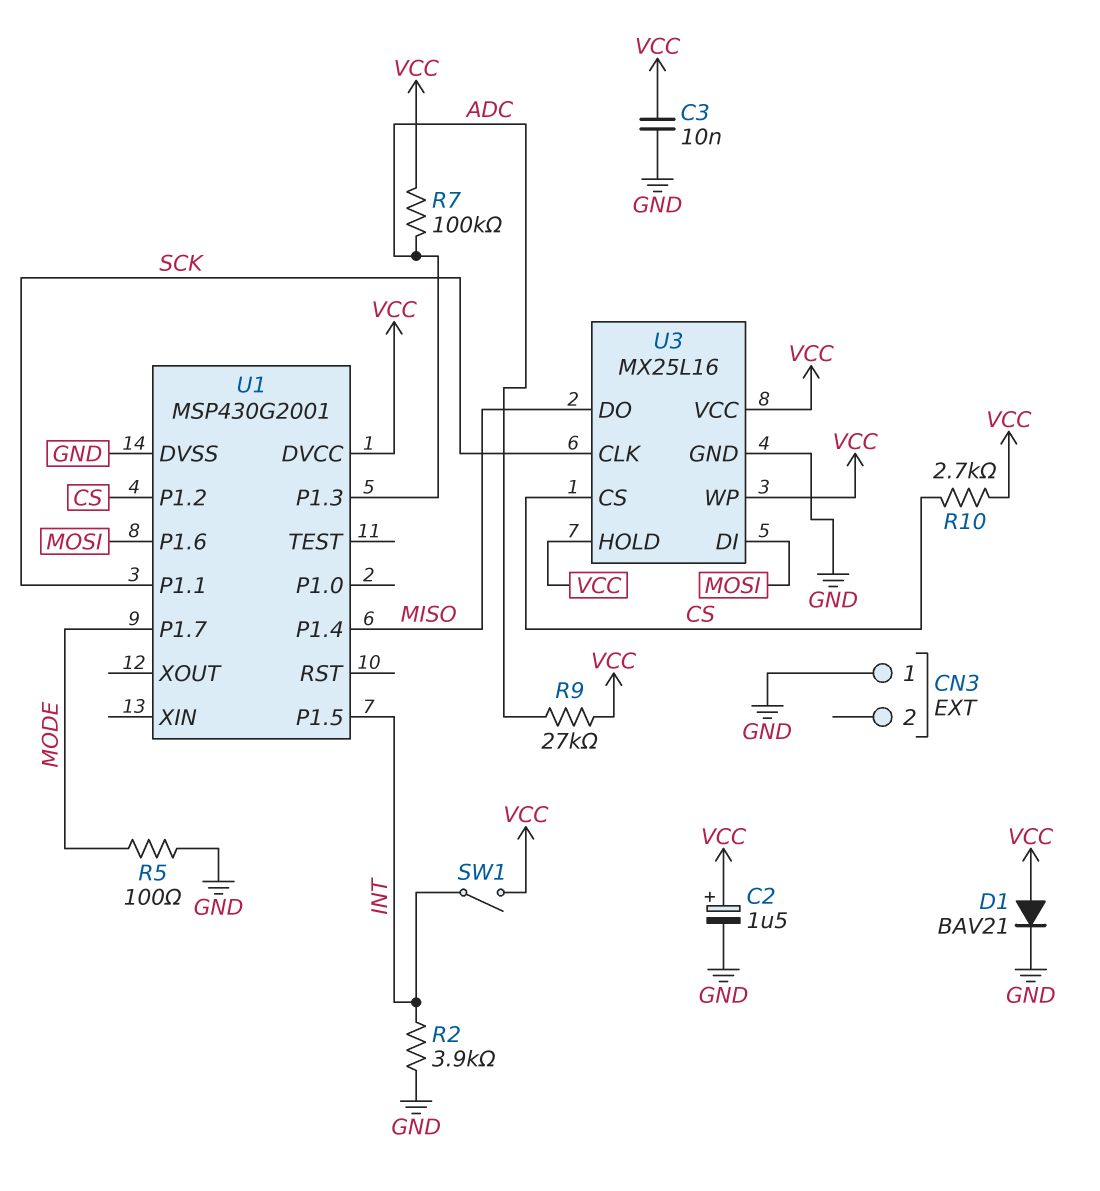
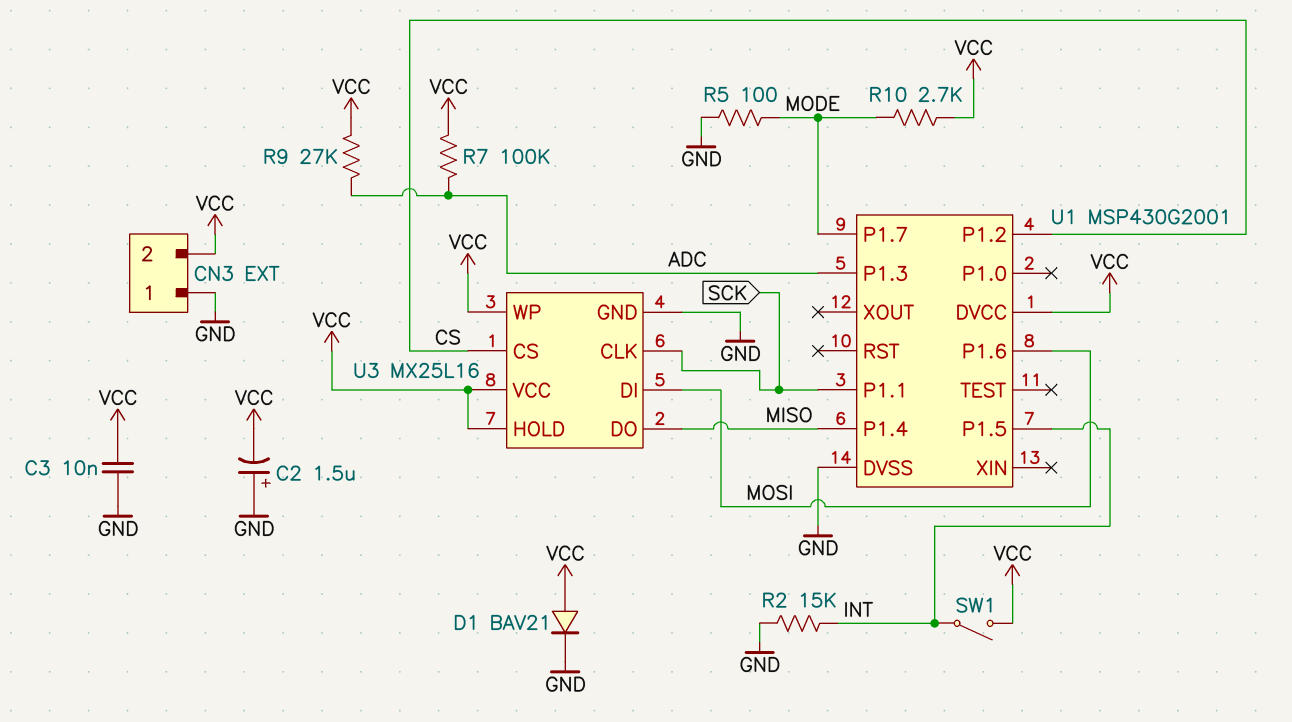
C2: 1.5uF (plus VCC, minus GND) -> 1.5uF (plus GND, minus VCC)
CN3 pin 2: none -> VCC
R2: 3.9k (GND, INT) -> 15k (GND, INT)
R10: 2.7k (CS, VCC) -> 2.7k (MODE, VCC)

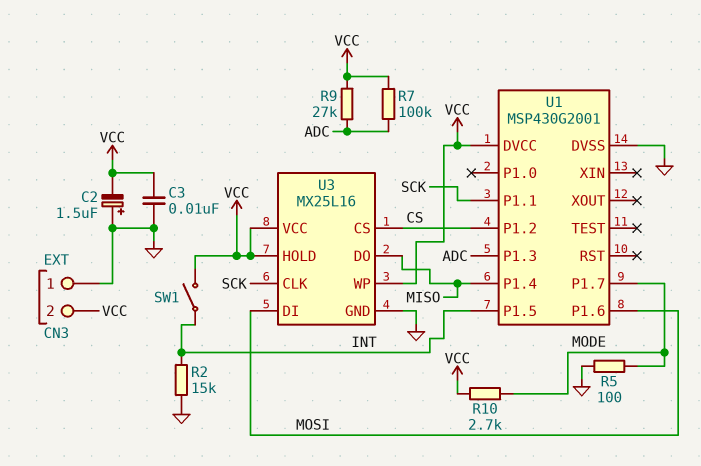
D1: diode BAV21 (A VCC, K GND) -> none

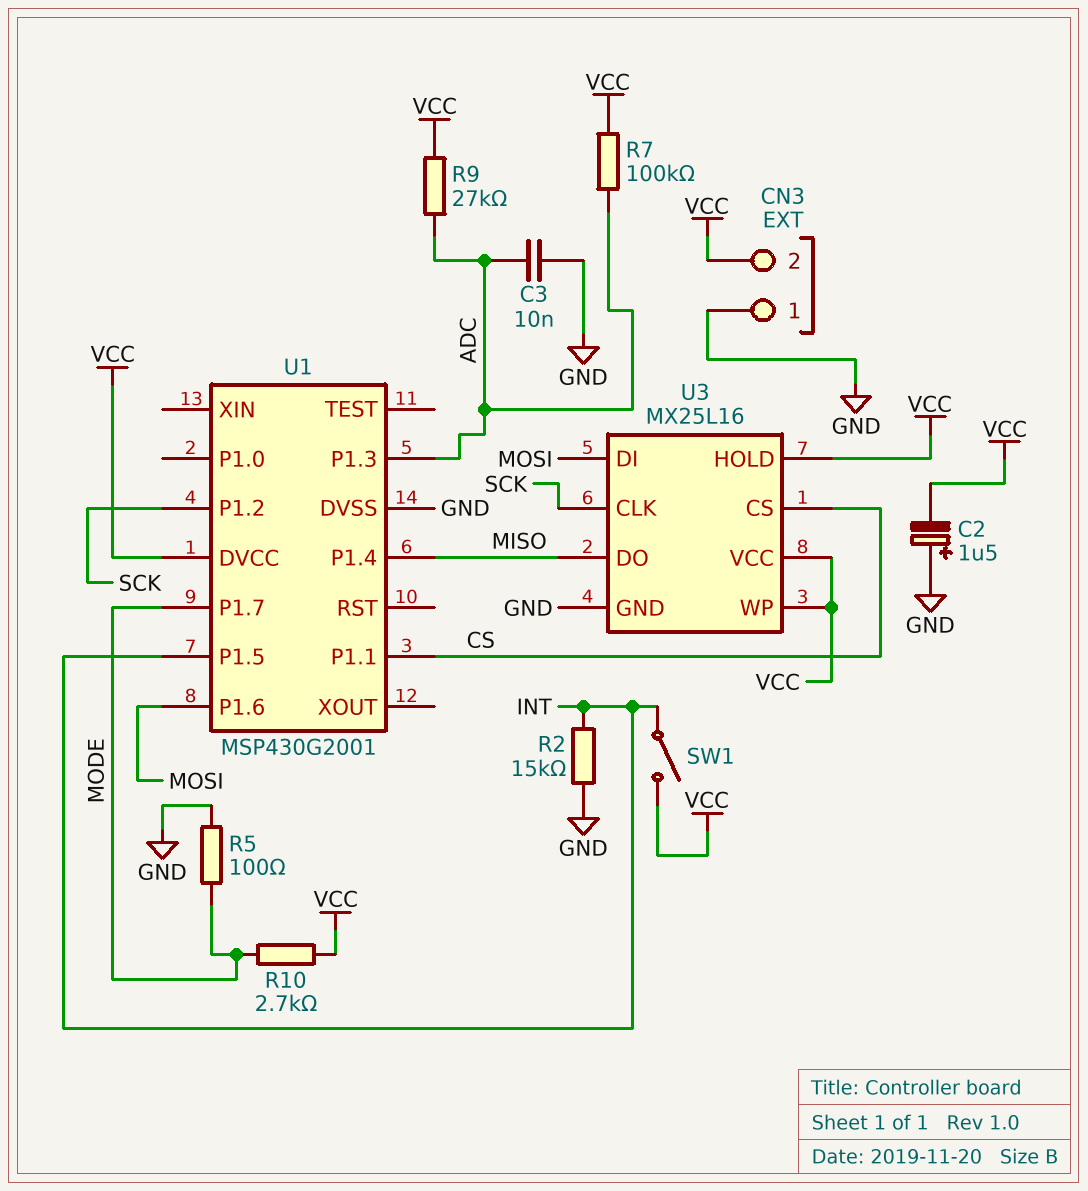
C3: 10nF (GND, VCC) -> 10nF (ADC, GND)
U1 pin P1.1: SCK -> CS
U1 pin P1.2: CS -> SCK

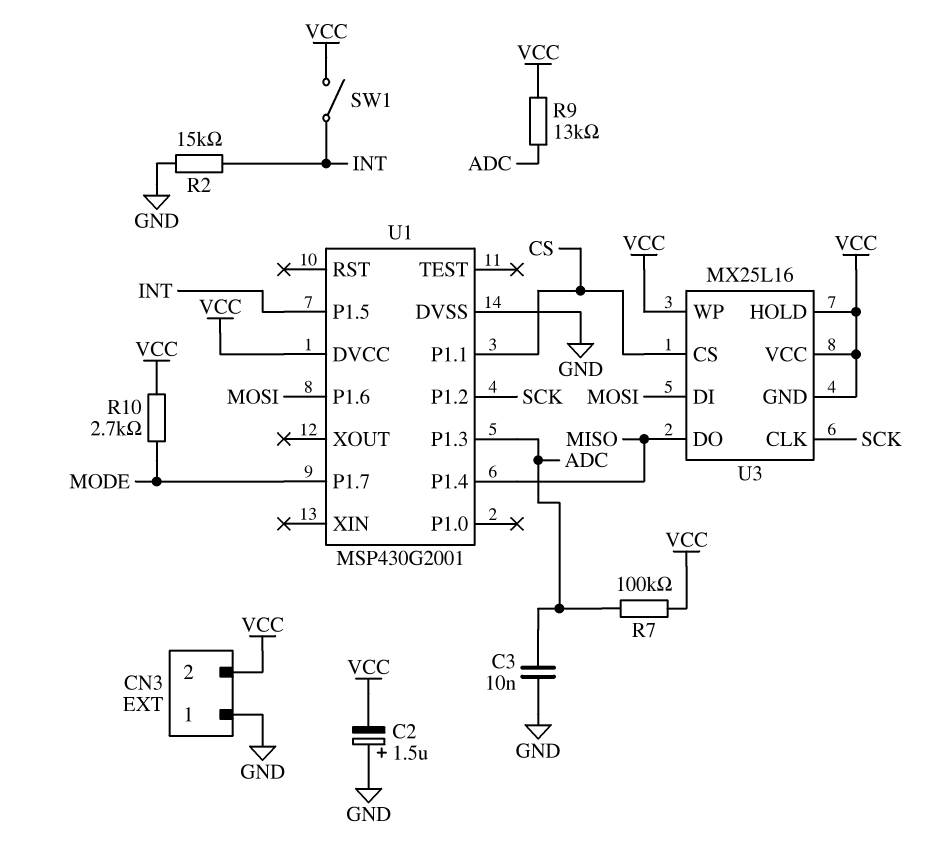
R5: 100 (GND, MODE) -> none
R9: 27k (ADC, VCC) -> 13k (ADC, VCC)
U3 pin GND: GND -> VCC

